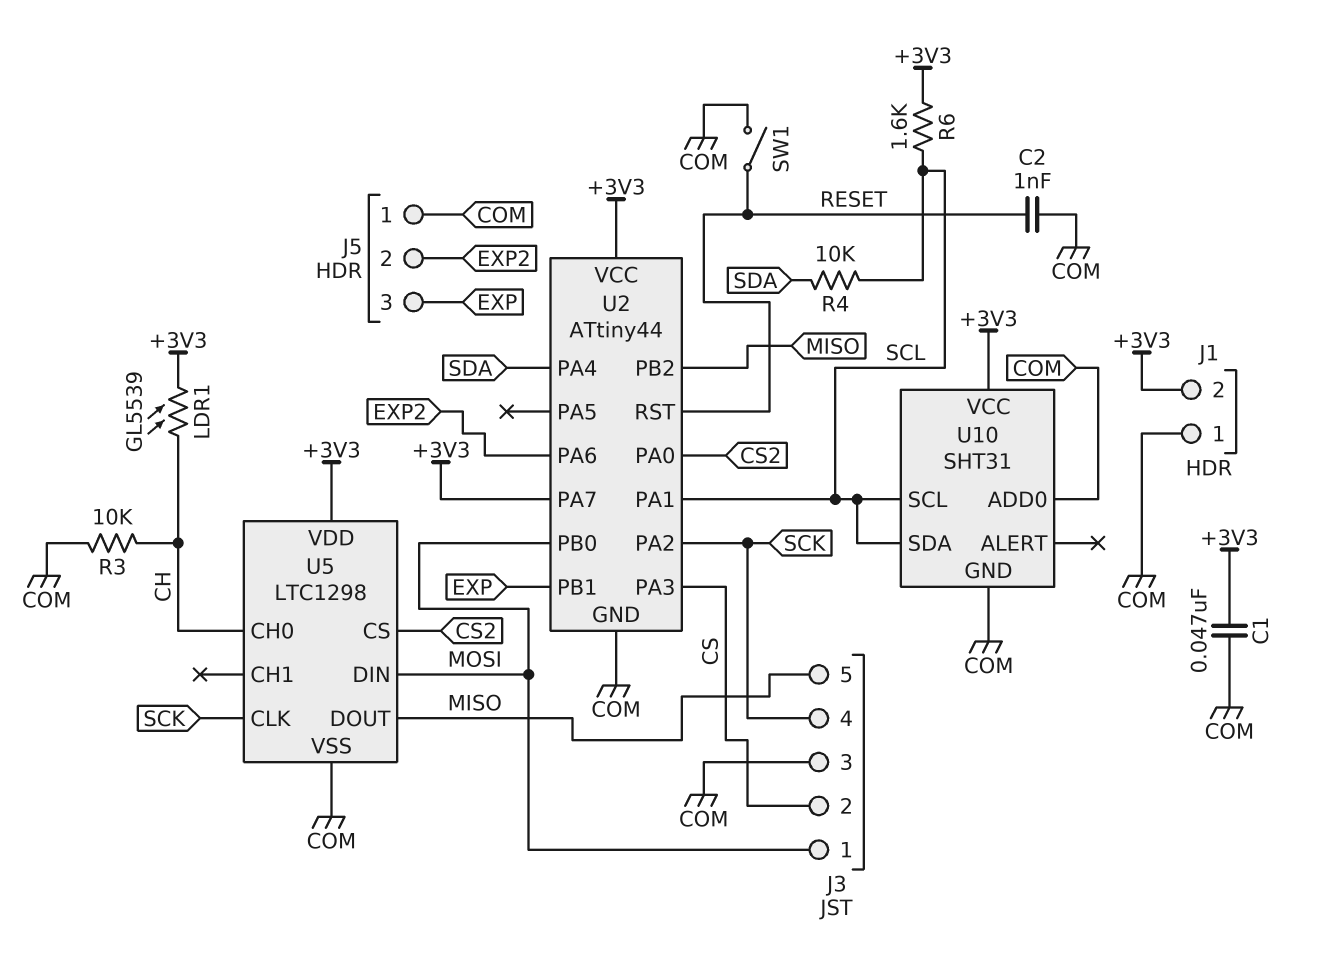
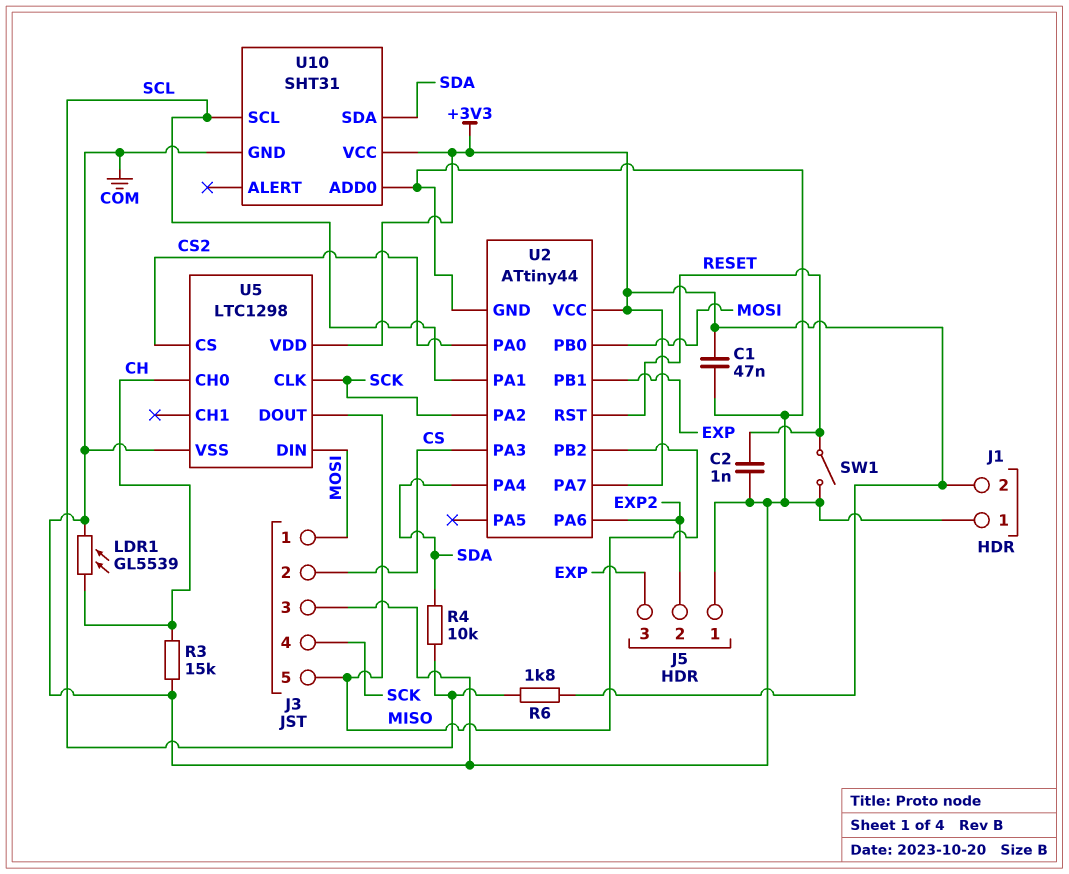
LDR1: GL5539 (+3V3, CH) -> GL5539 (CH, COM)
R3: 10k (CH, COM) -> 15k (CH, COM)
R6: 1.6k (+3V3, SCL) -> 1.8k (+3V3, SCL)
U10 pin SDA: SCL -> SDA

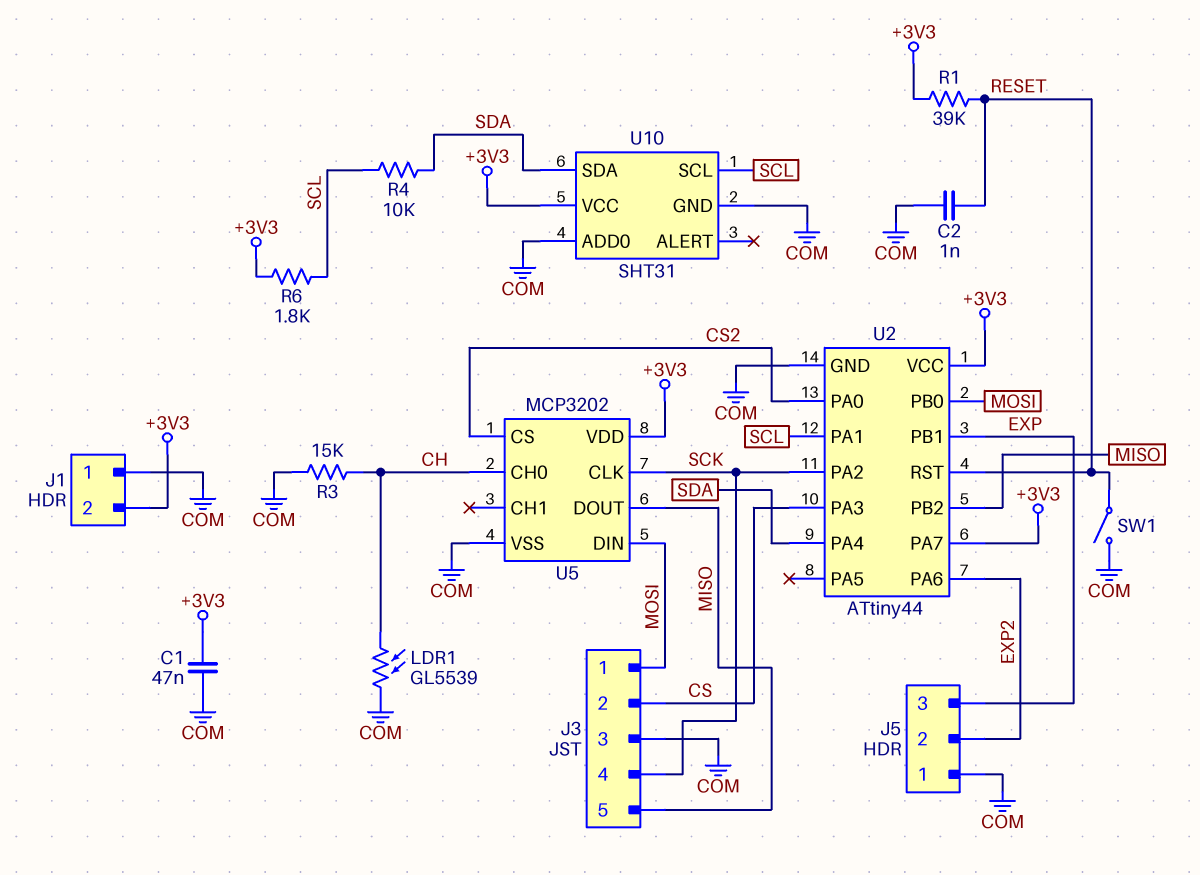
R1: none -> 39k (+3V3, RESET)
U5: LTC1298 -> MCP3202

